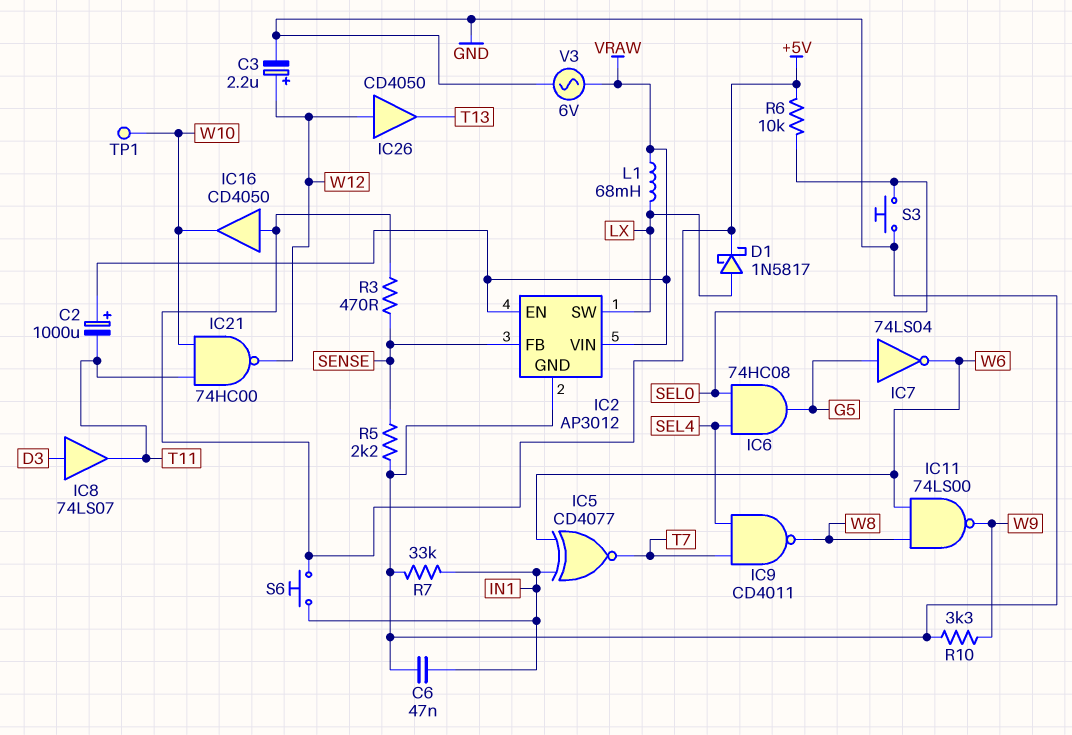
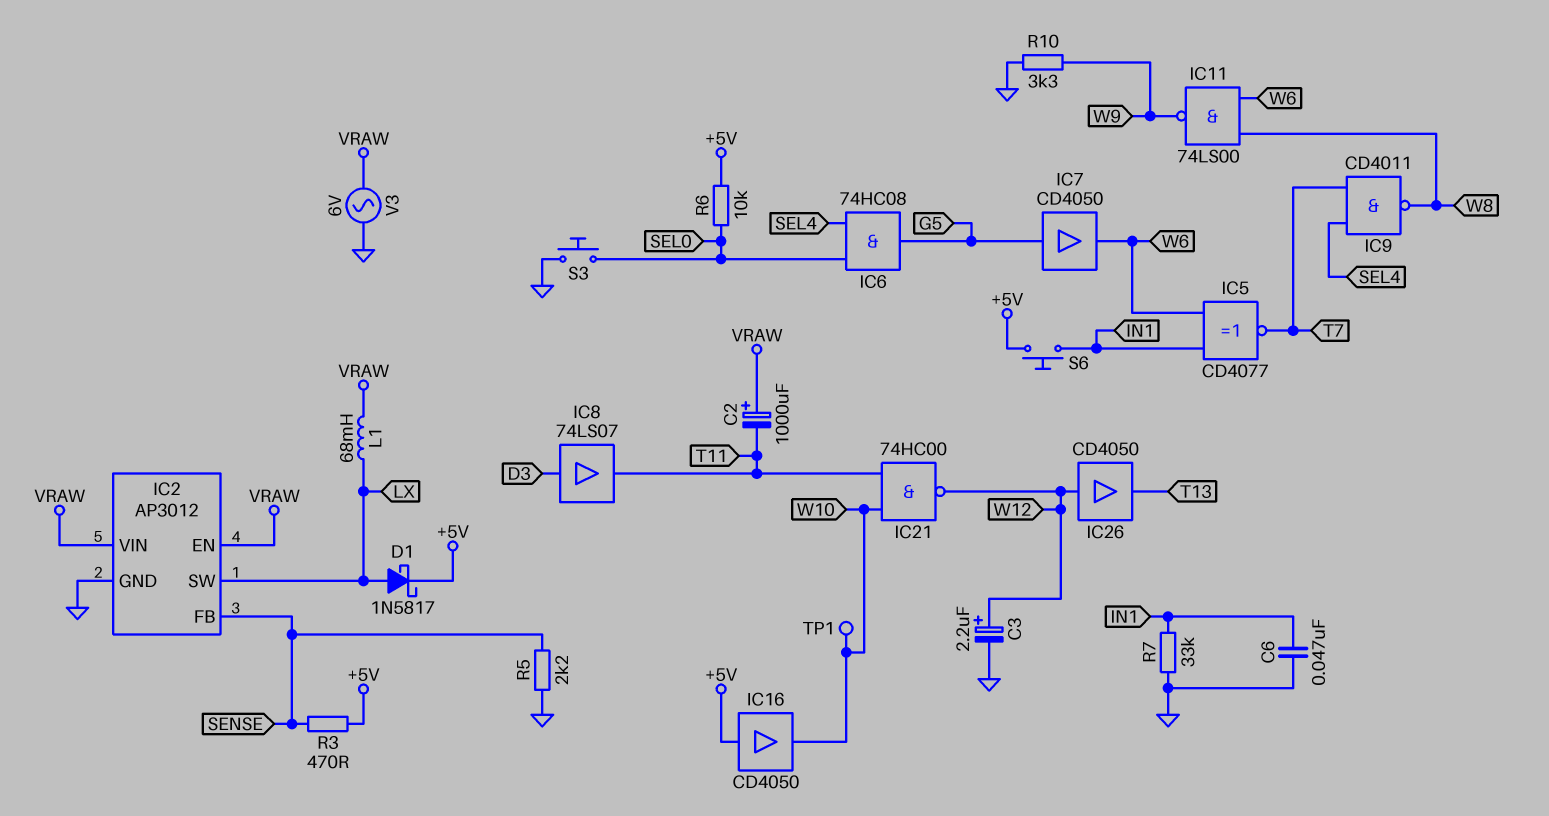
IC7: NOT 74LS04 (in G5, out W6) -> buffer CD4050 (in G5, out W6)

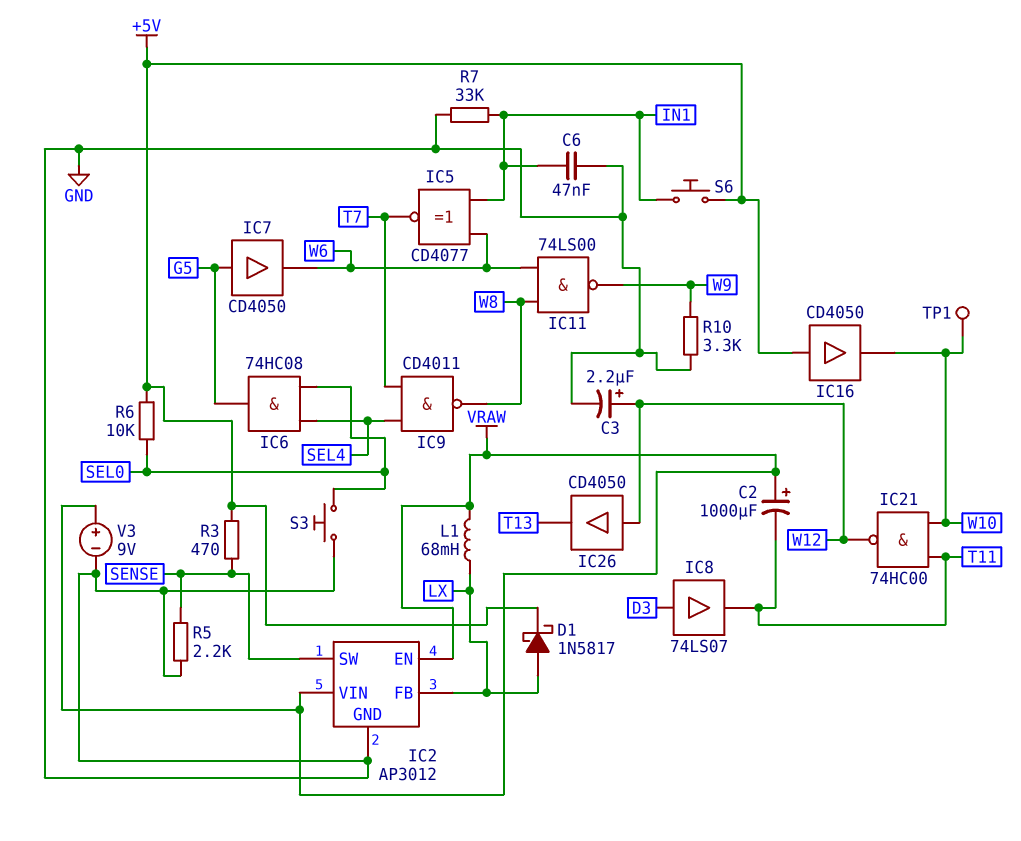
IC2 pin FB: SENSE -> LX
IC2 pin SW: LX -> SENSE
V3: AC 6V (GND, VRAW) -> 9V (plus VRAW, minus GND)

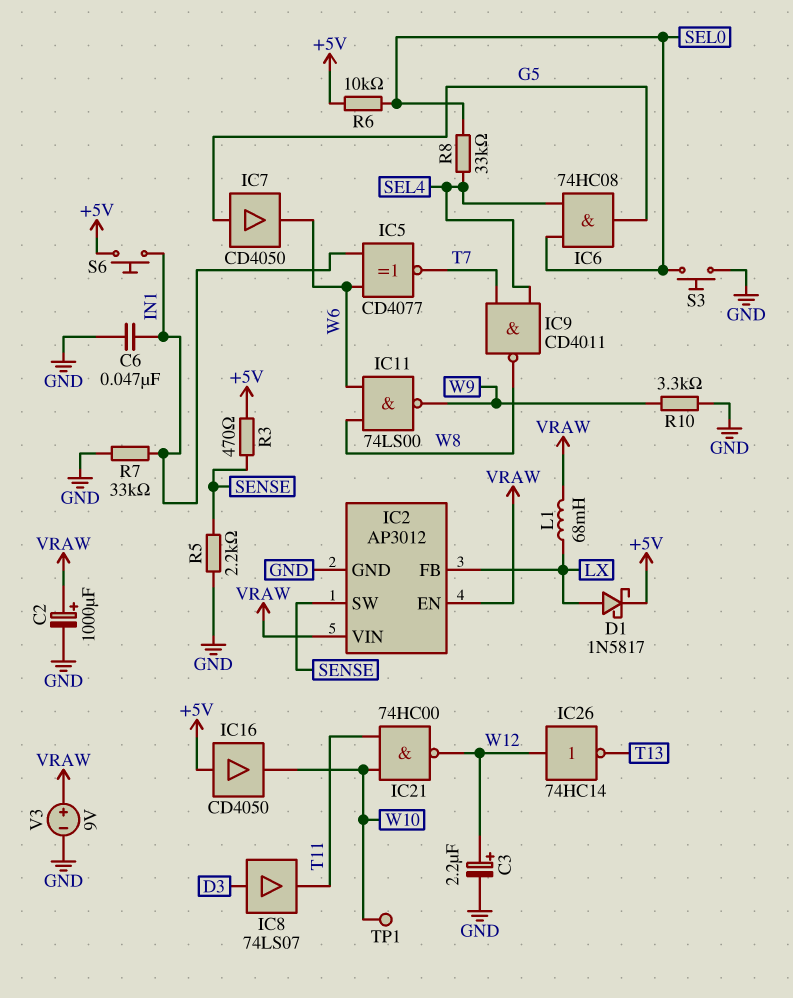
C2: 1000uF (plus VRAW, minus T11) -> 1000uF (plus VRAW, minus GND)
IC26: buffer CD4050 (in W12, out T13) -> NOT 74HC14 (in W12, out T13)
R8: none -> 33k (SEL0, SEL4)

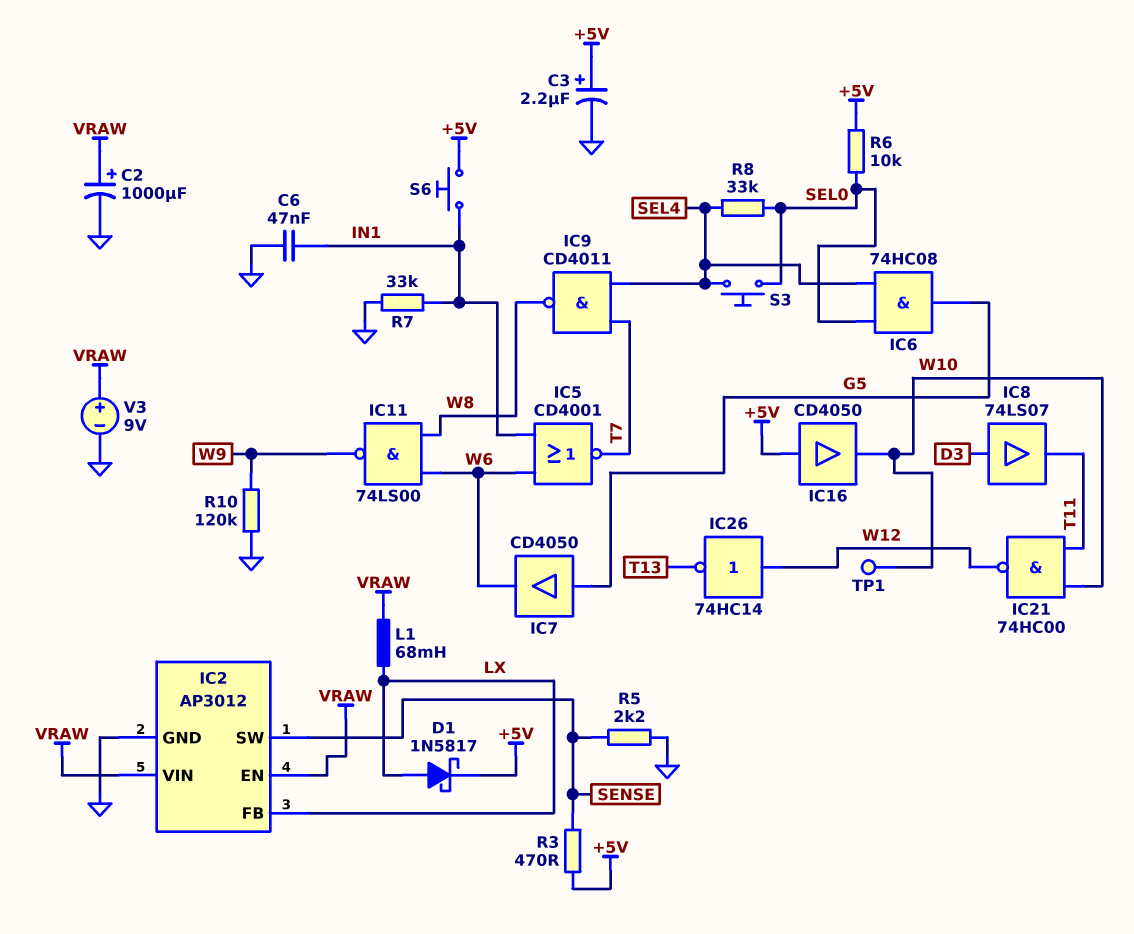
C3: 2.2uF (plus W12, minus GND) -> 2.2uF (plus +5V, minus GND)
IC5: XNOR CD4077 (in IN1, in W6, out T7) -> NOR CD4001 (in IN1, in W6, out T7)
R10: 3.3k (GND, W9) -> 120k (GND, W9)
S3: button (GND, SEL0) -> button (SEL0, SEL4)

